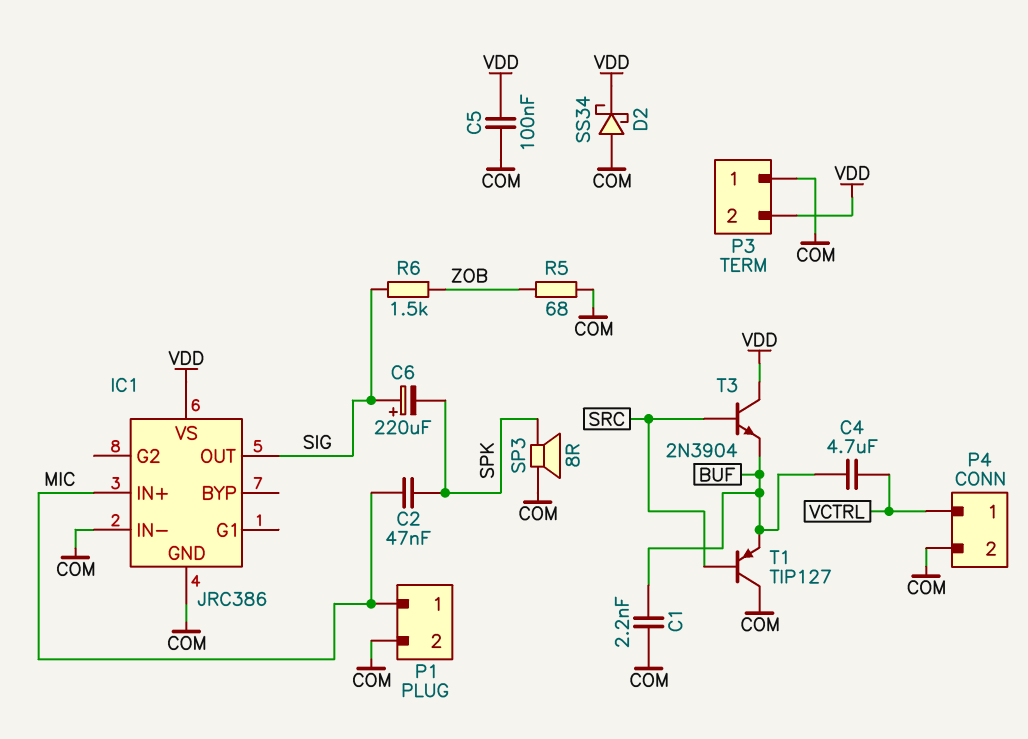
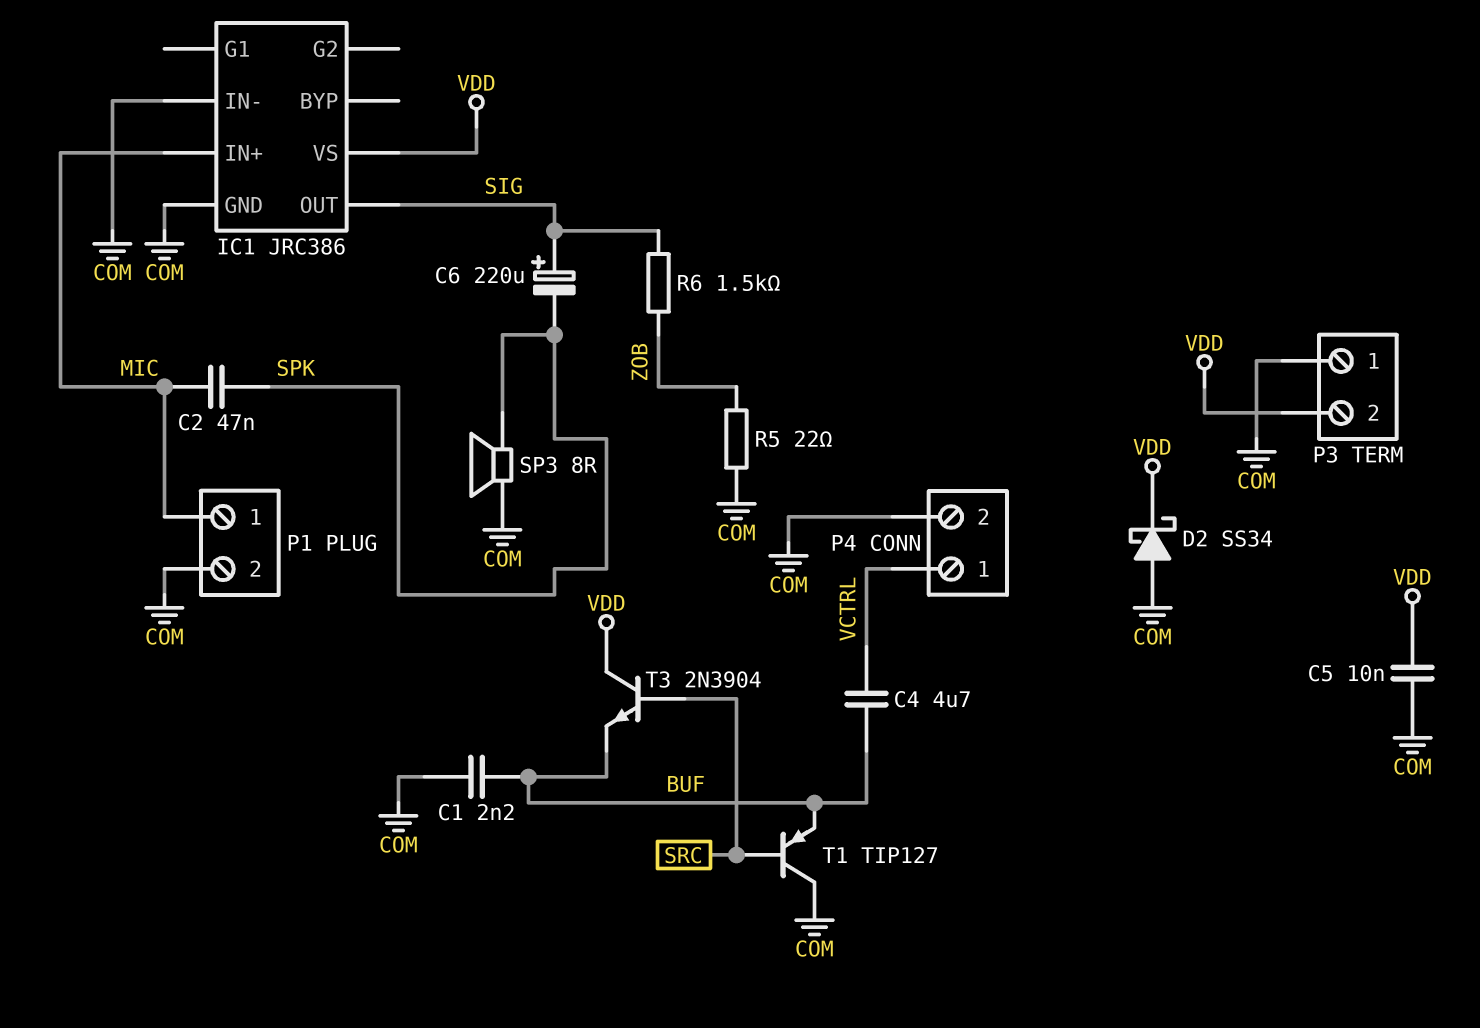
C5: 100nF (COM, VDD) -> 10nF (COM, VDD)
R5: 68 (COM, ZOB) -> 22 (COM, ZOB)

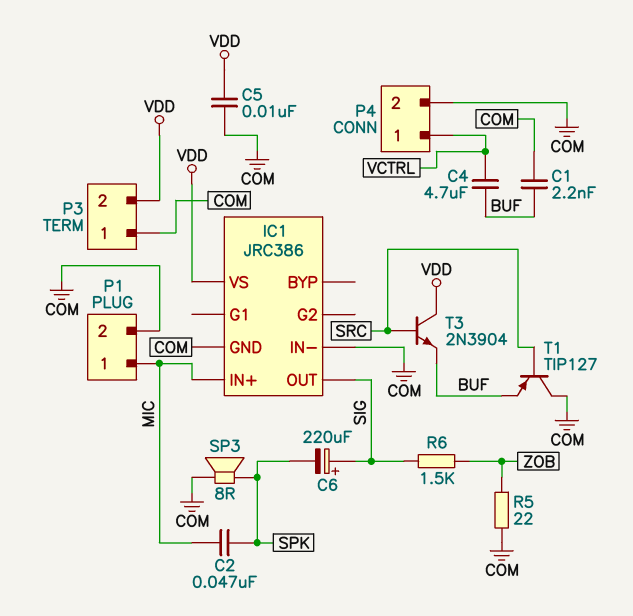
D2: schottky SS34 (A COM, K VDD) -> none

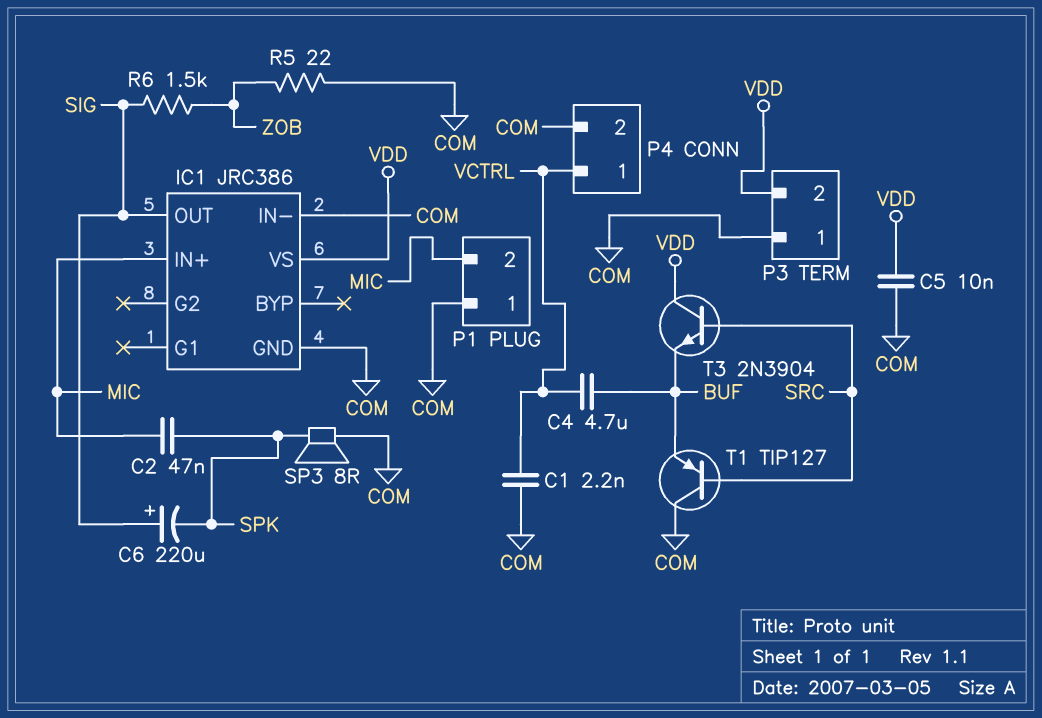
C1: 2.2nF (BUF, COM) -> 2.2nF (COM, VCTRL)
P1 pin 1: MIC -> COM
P1 pin 2: COM -> MIC

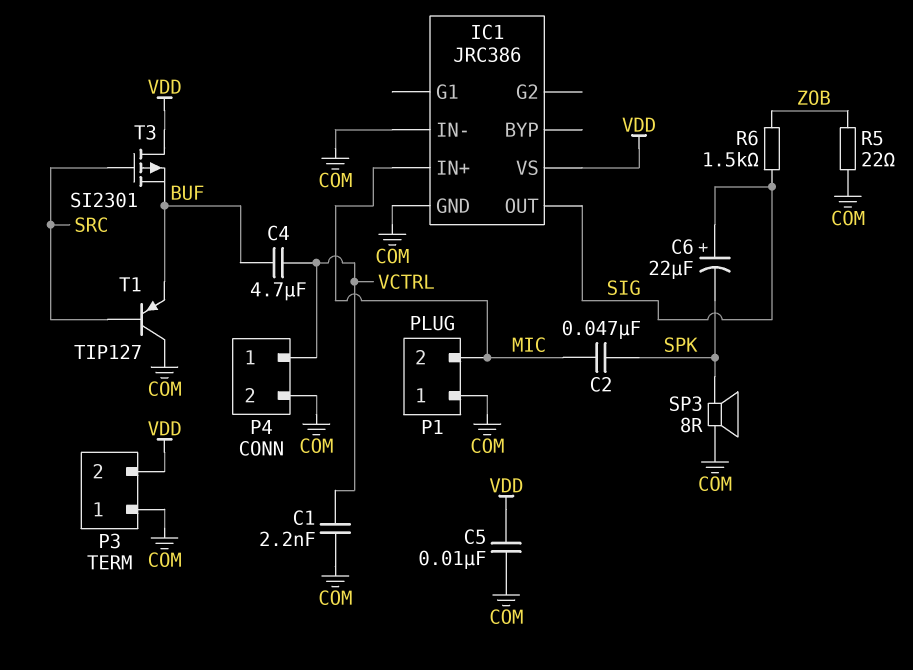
C6: 220uF (plus SIG, minus SPK) -> 22uF (plus SIG, minus SPK)
T3: NPN 2N3904 (B SRC, C VDD, E BUF) -> PMOS SI2301 (G SRC, D VDD, S BUF)

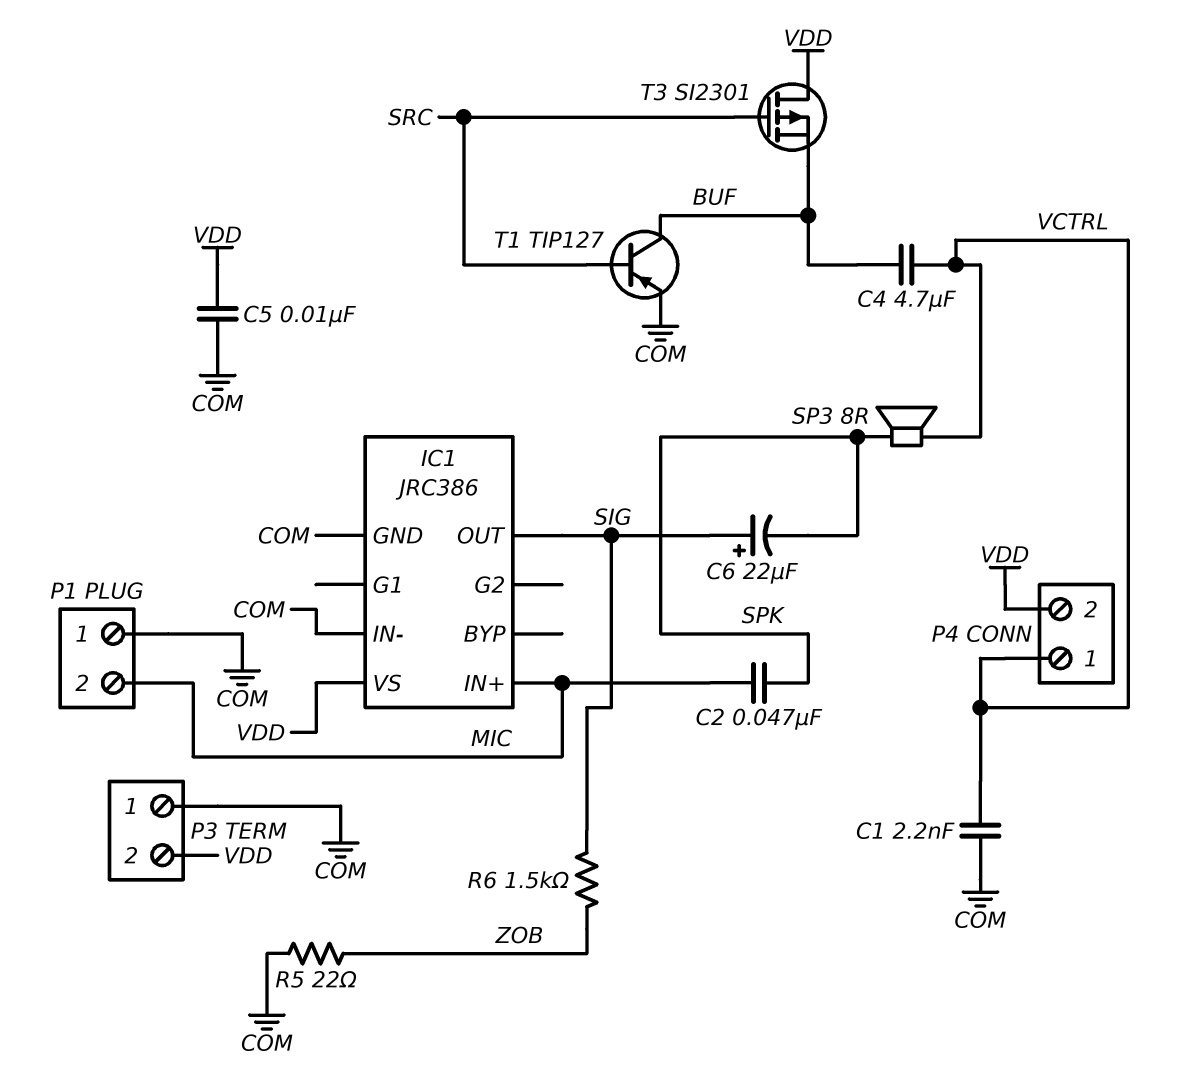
P4 pin 2: COM -> VDD
SP3: speaker 8R (COM, SPK) -> speaker 8R (SPK, VCTRL)
T1: PNP TIP127 (B SRC, C COM, E BUF) -> PNP TIP127 (B SRC, C BUF, E COM)

